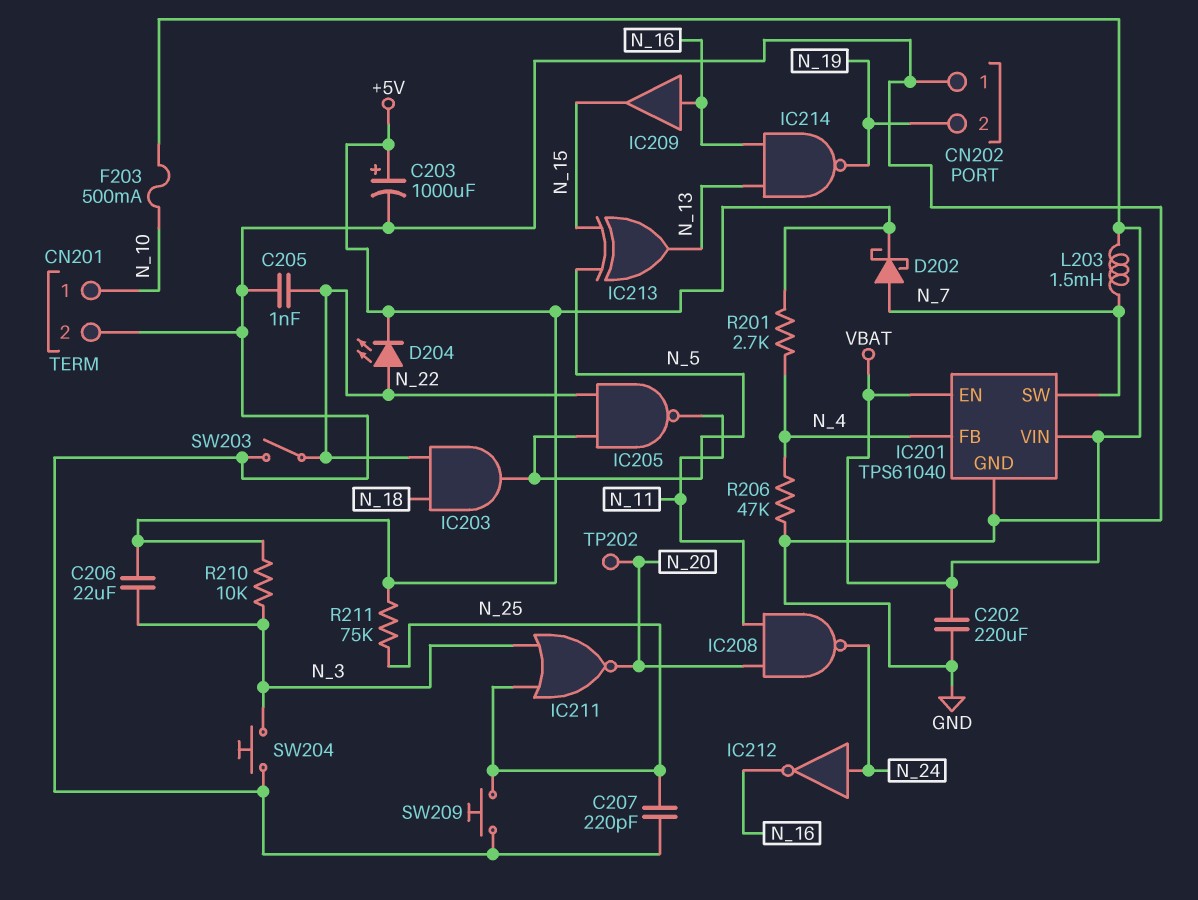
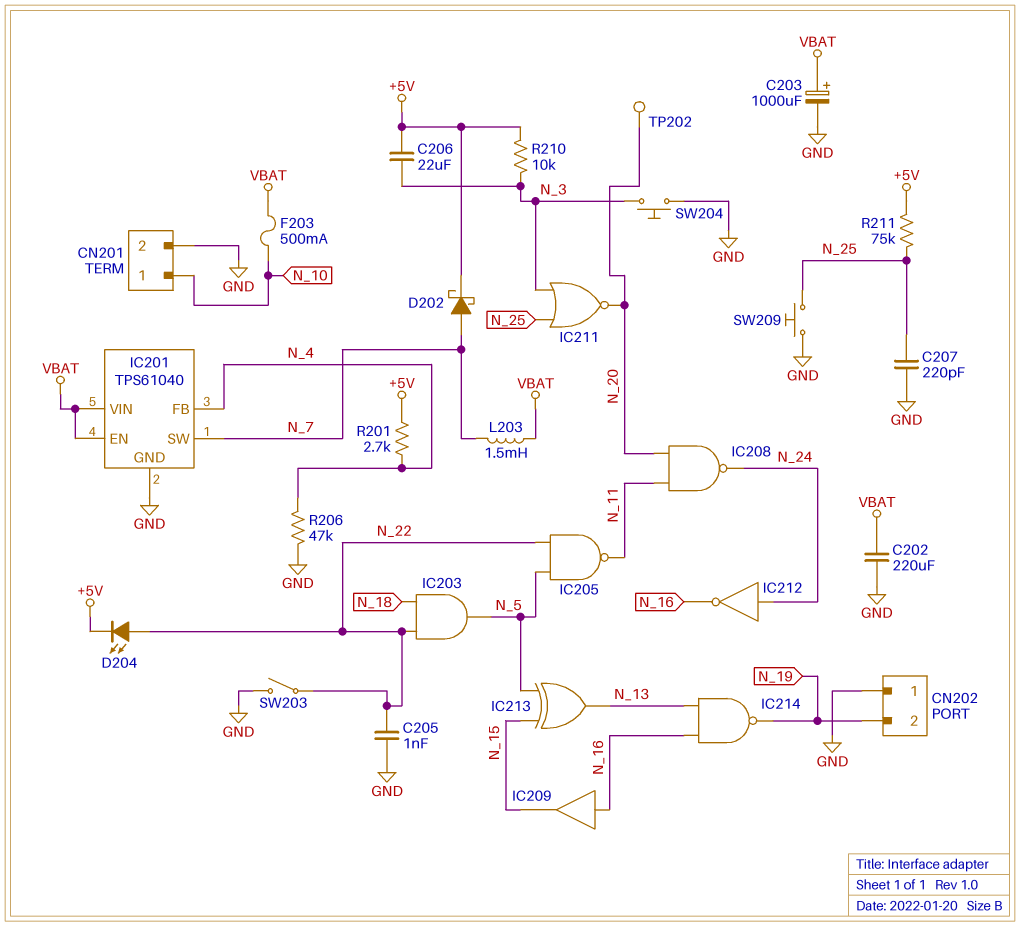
C203: 1000uF (plus +5V, minus GND) -> 1000uF (plus VBAT, minus GND)

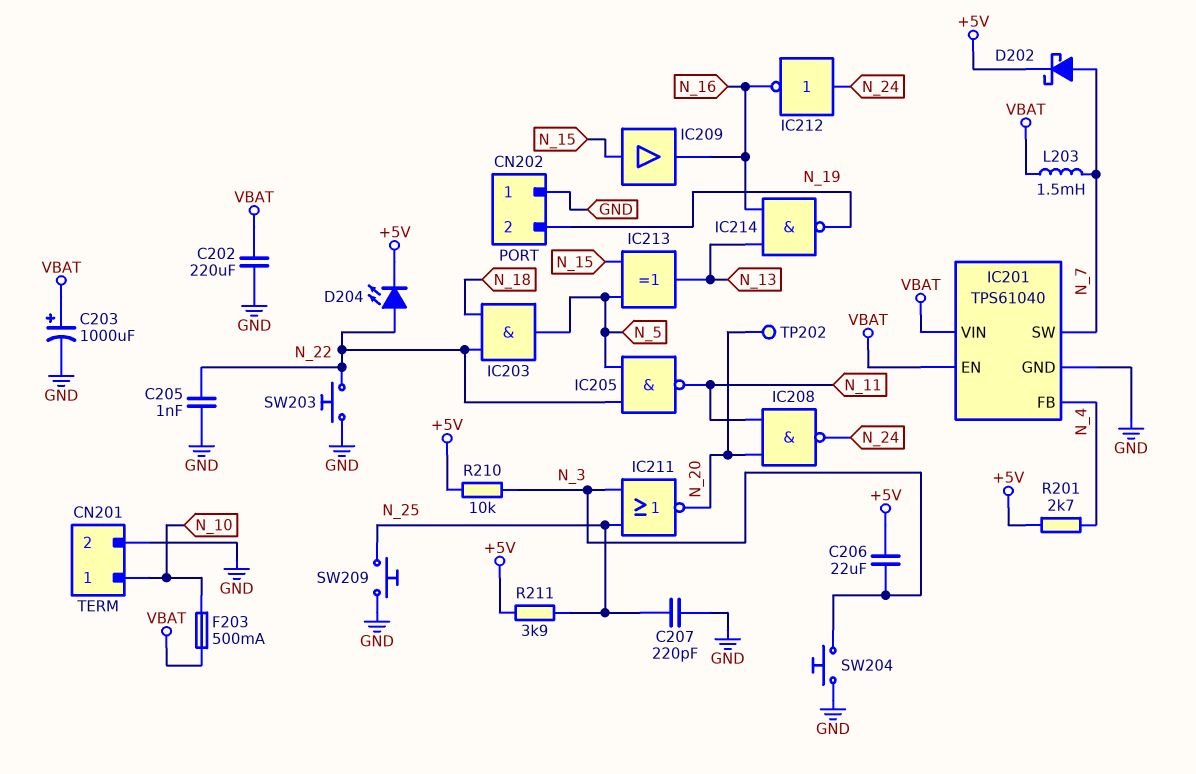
IC209: buffer (in N_16, out N_15) -> buffer (in N_15, out N_16)
R206: 47k (GND, N_4) -> none
R211: 75k (+5V, N_25) -> 3.9k (+5V, N_25)
SW203: switch (GND, N_22) -> button (GND, N_22)

